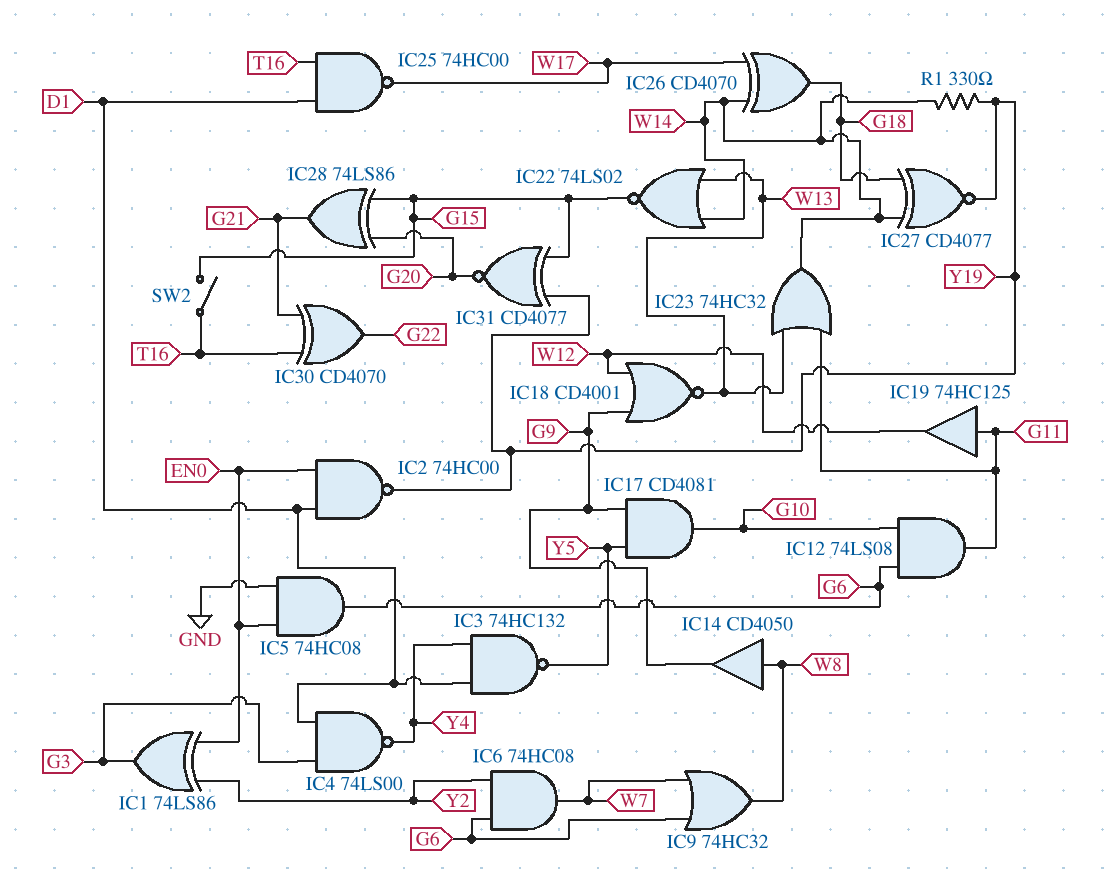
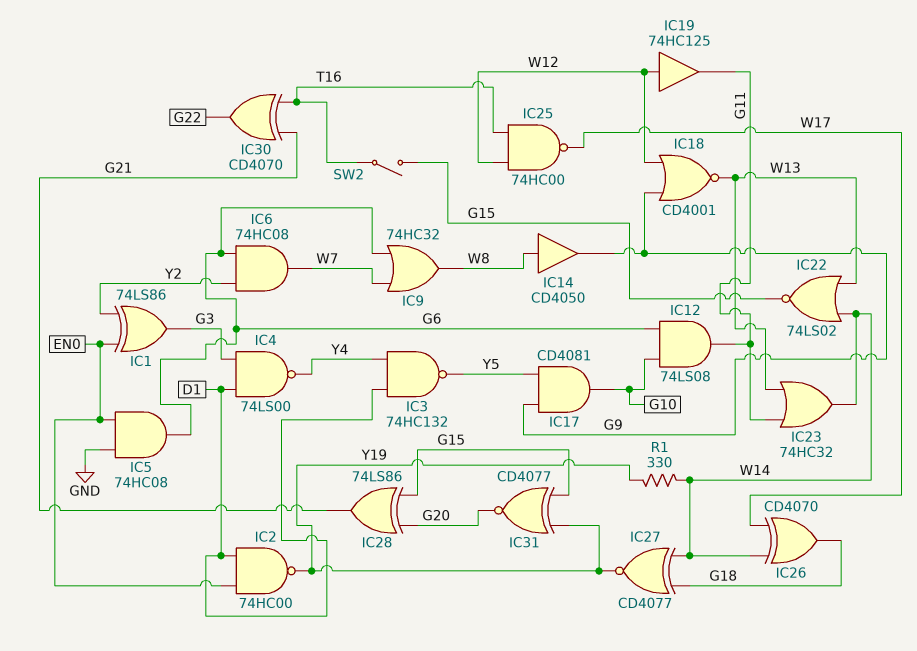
IC19: buffer 74HC125 (in G11, out W12) -> buffer 74HC125 (in W12, out G11)
IC25: NAND 74HC00 (in D1, in T16, out W17) -> NAND 74HC00 (in T16, in W12, out W17)

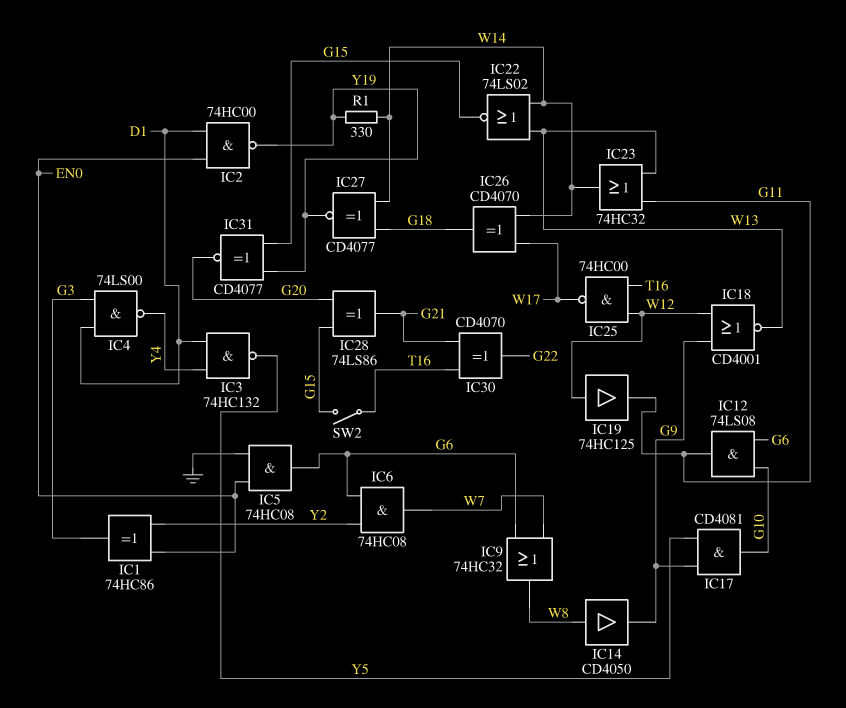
IC1: XOR 74LS86 (in EN0, in Y2, out G3) -> XOR 74HC86 (in EN0, in Y2, out G3)

